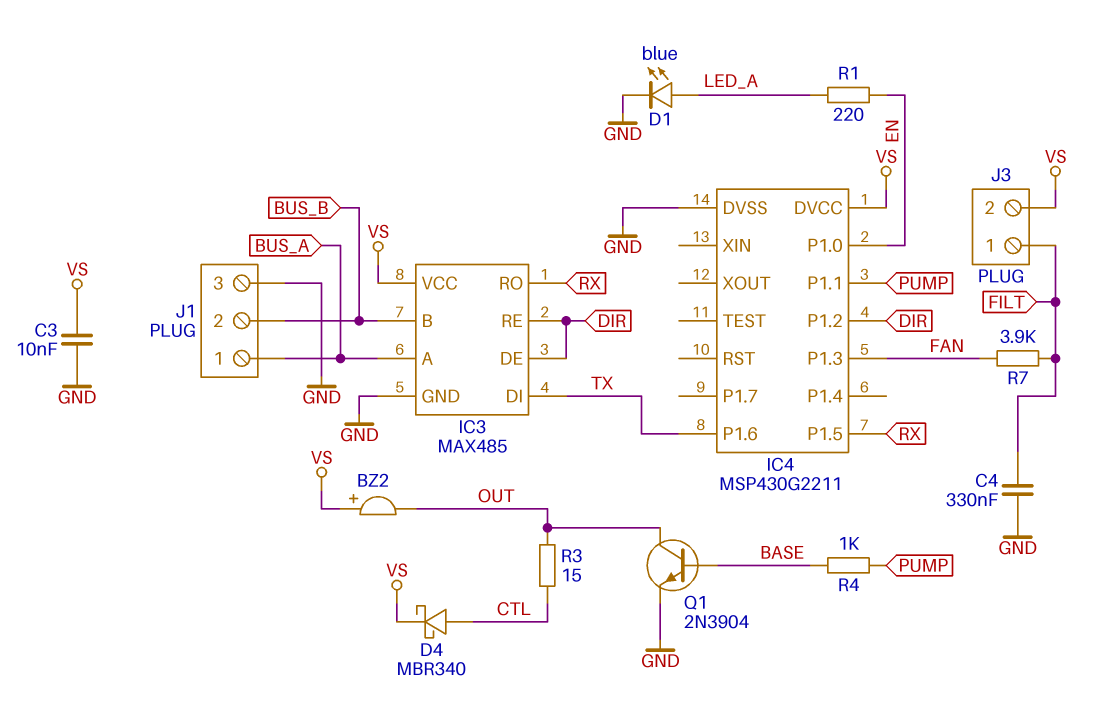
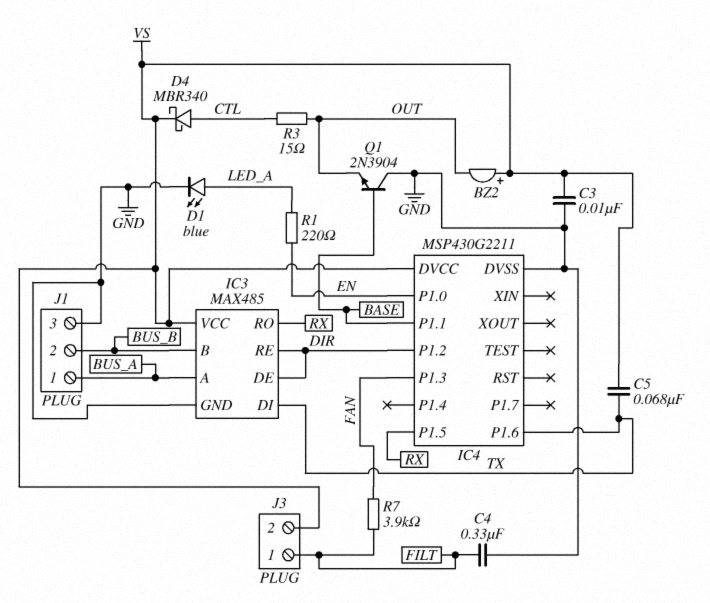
C5: none -> 68nF (TX, VS)
IC4 pin P1.1: PUMP -> BASE
Q1: NPN 2N3904 (B BASE, C OUT, E GND) -> NPN 2N3904 (B BASE, C GND, E OUT)
R4: 1k (BASE, PUMP) -> none

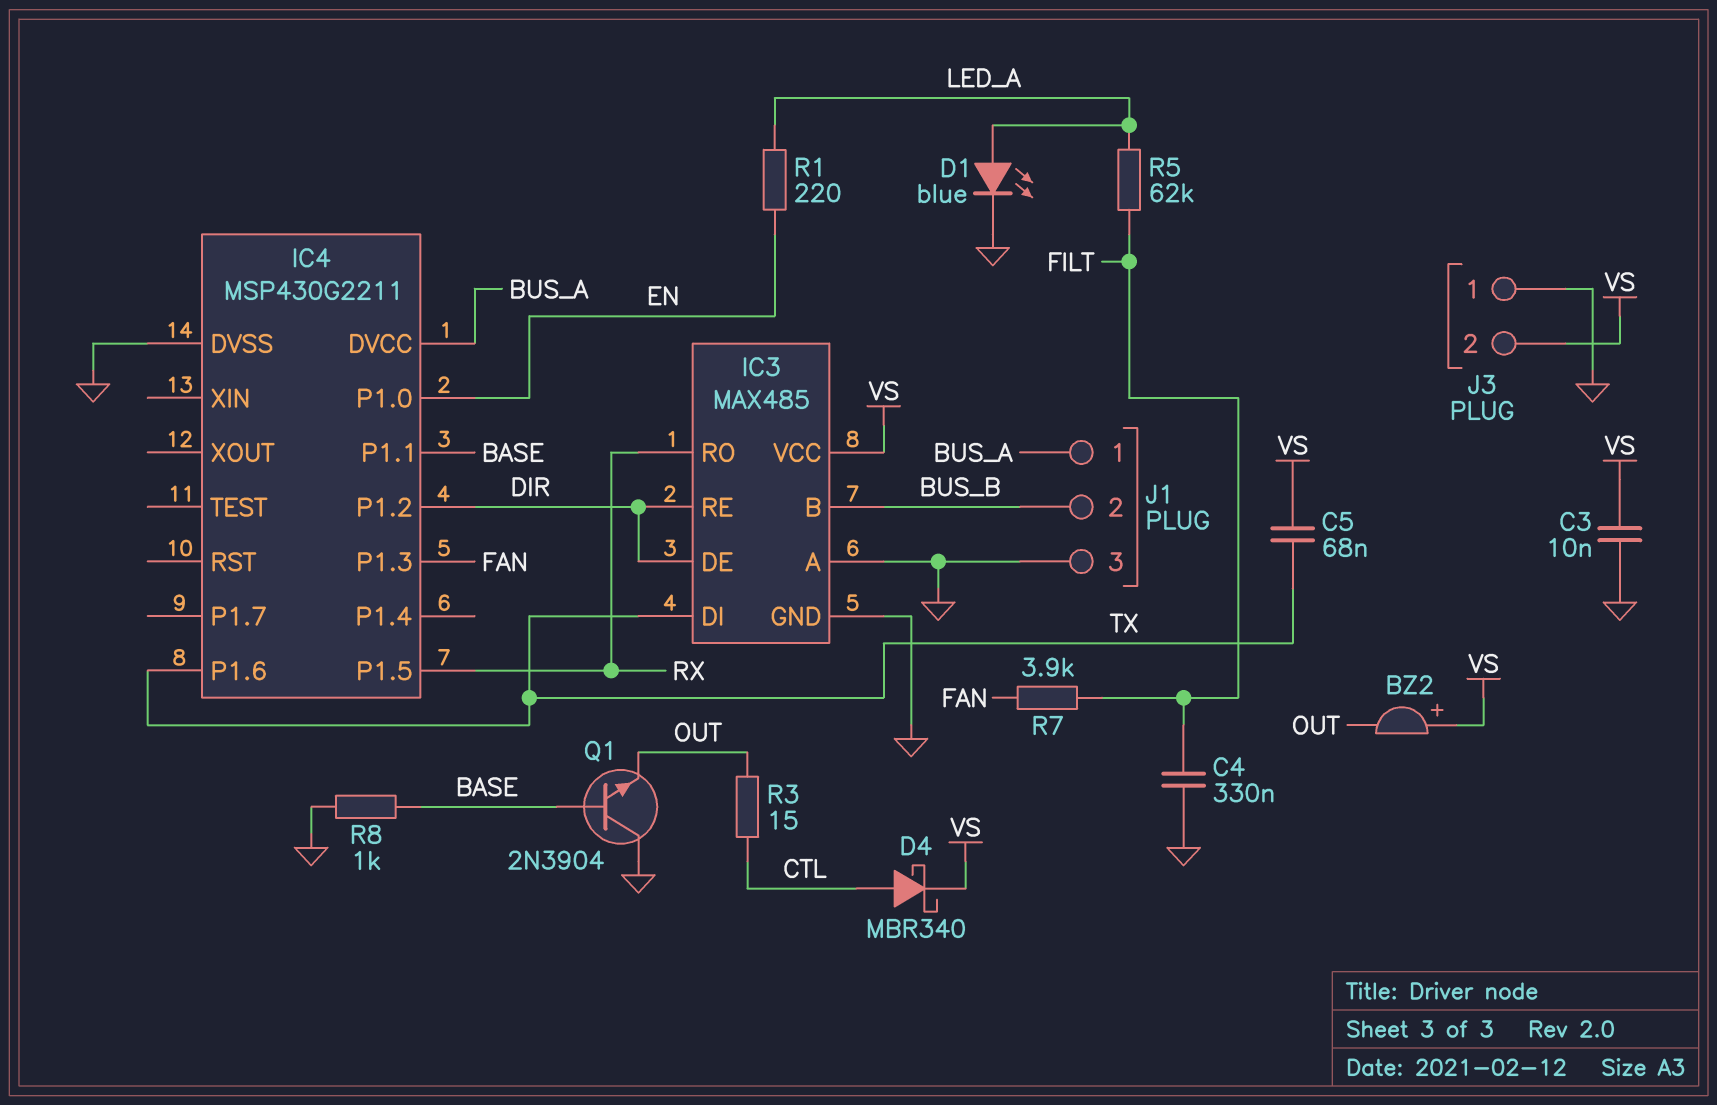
IC3 pin A: BUS_A -> GND
IC4 pin DVCC: VS -> BUS_A
J3 pin 1: FILT -> GND
R5: none -> 62k (FILT, LED_A)
R8: none -> 1k (BASE, GND)

